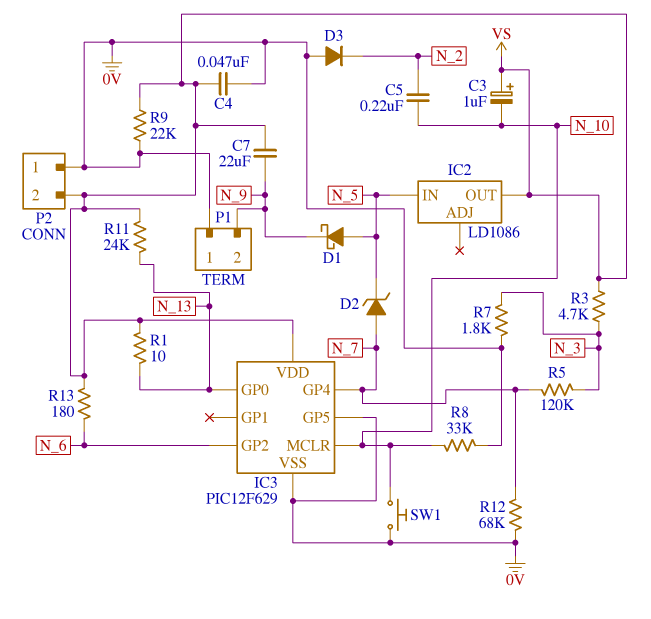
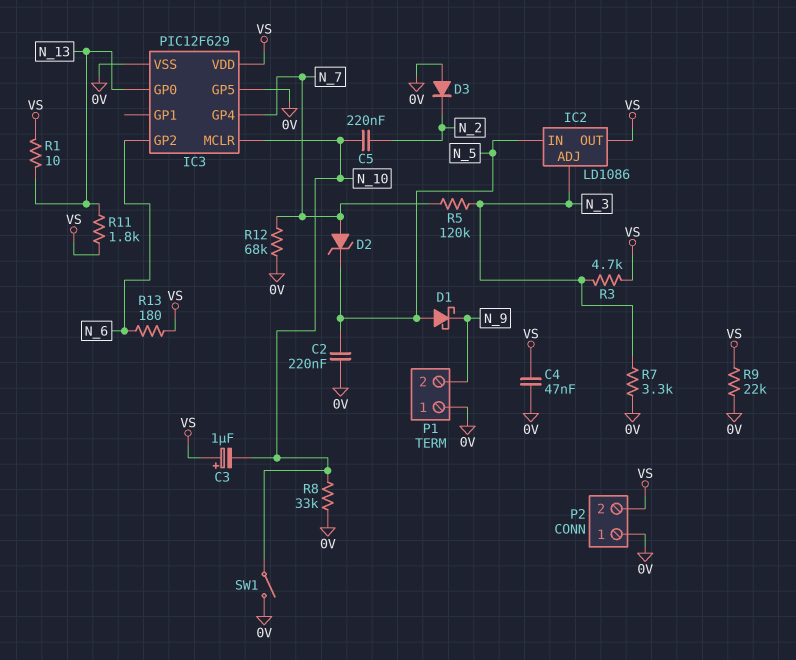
C2: none -> 220nF (0V, N_5)
C7: 22uF (N_9, VS) -> none
IC2 pin ADJ: none -> N_3
R7: 1.8k (0V, N_3) -> 3.3k (0V, N_3)
R11: 24k (N_13, VS) -> 1.8k (N_13, VS)
SW1: button (0V, N_10) -> switch (0V, N_10)

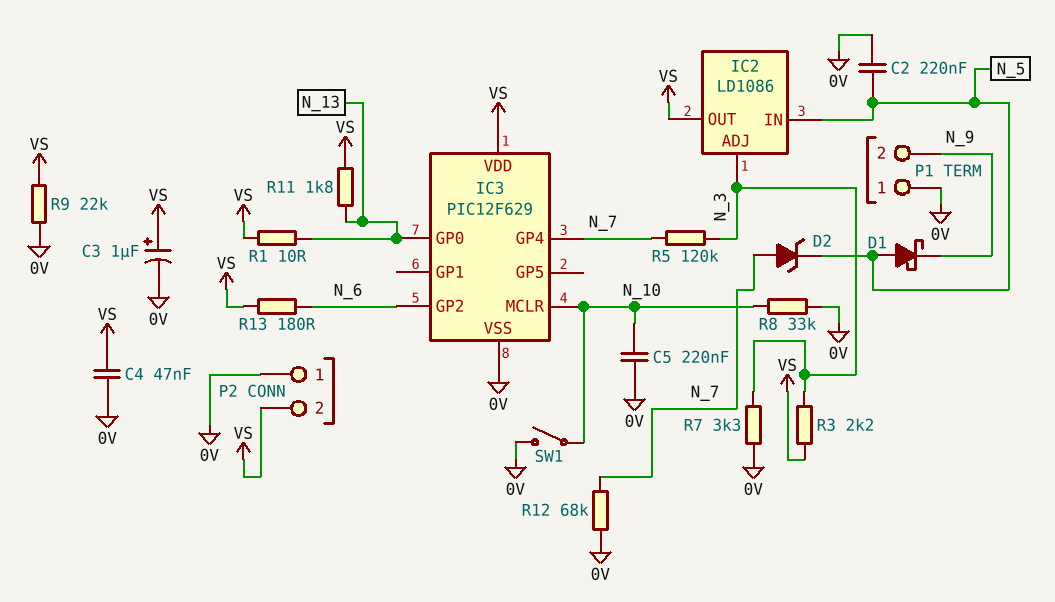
C3: 1uF (plus VS, minus N_10) -> 1uF (plus VS, minus 0V)
C5: 220nF (N_2, N_10) -> 220nF (0V, N_10)
D3: diode (A 0V, K N_2) -> none
IC3 pin GP5: 0V -> none
R3: 4.7k (N_3, VS) -> 2.2k (N_3, VS)

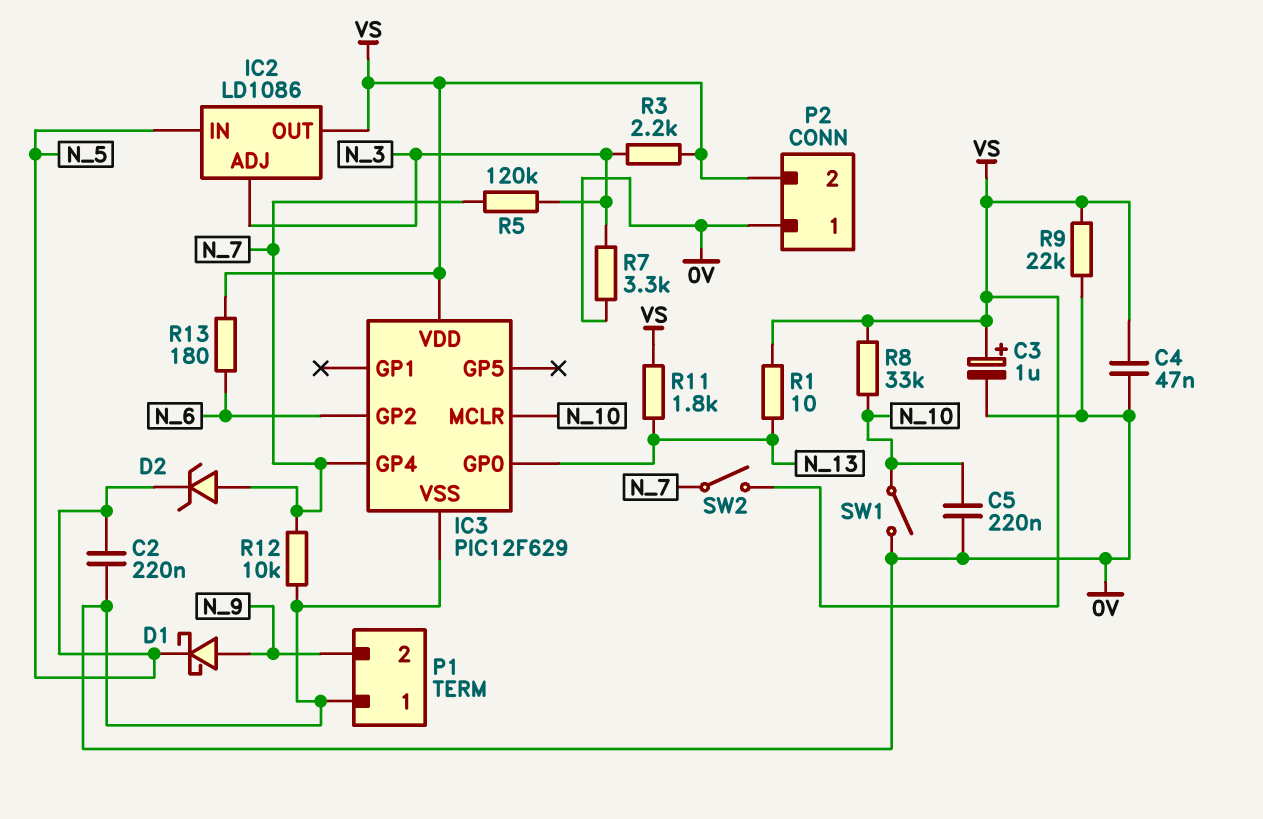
D1: schottky (A N_5, K N_9) -> schottky (A N_9, K N_5)
R8: 33k (0V, N_10) -> 33k (N_10, VS)
R12: 68k (0V, N_7) -> 10k (0V, N_7)
SW2: none -> switch (N_7, VS)

